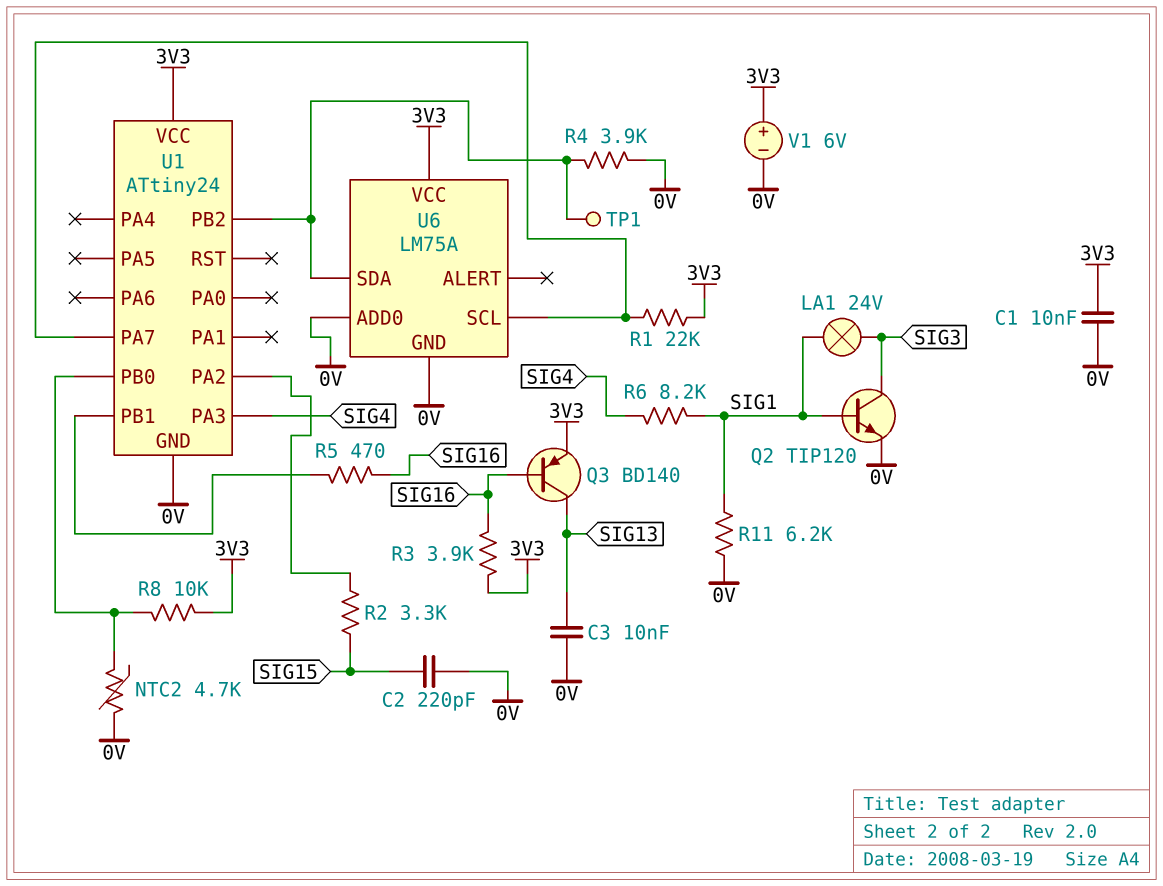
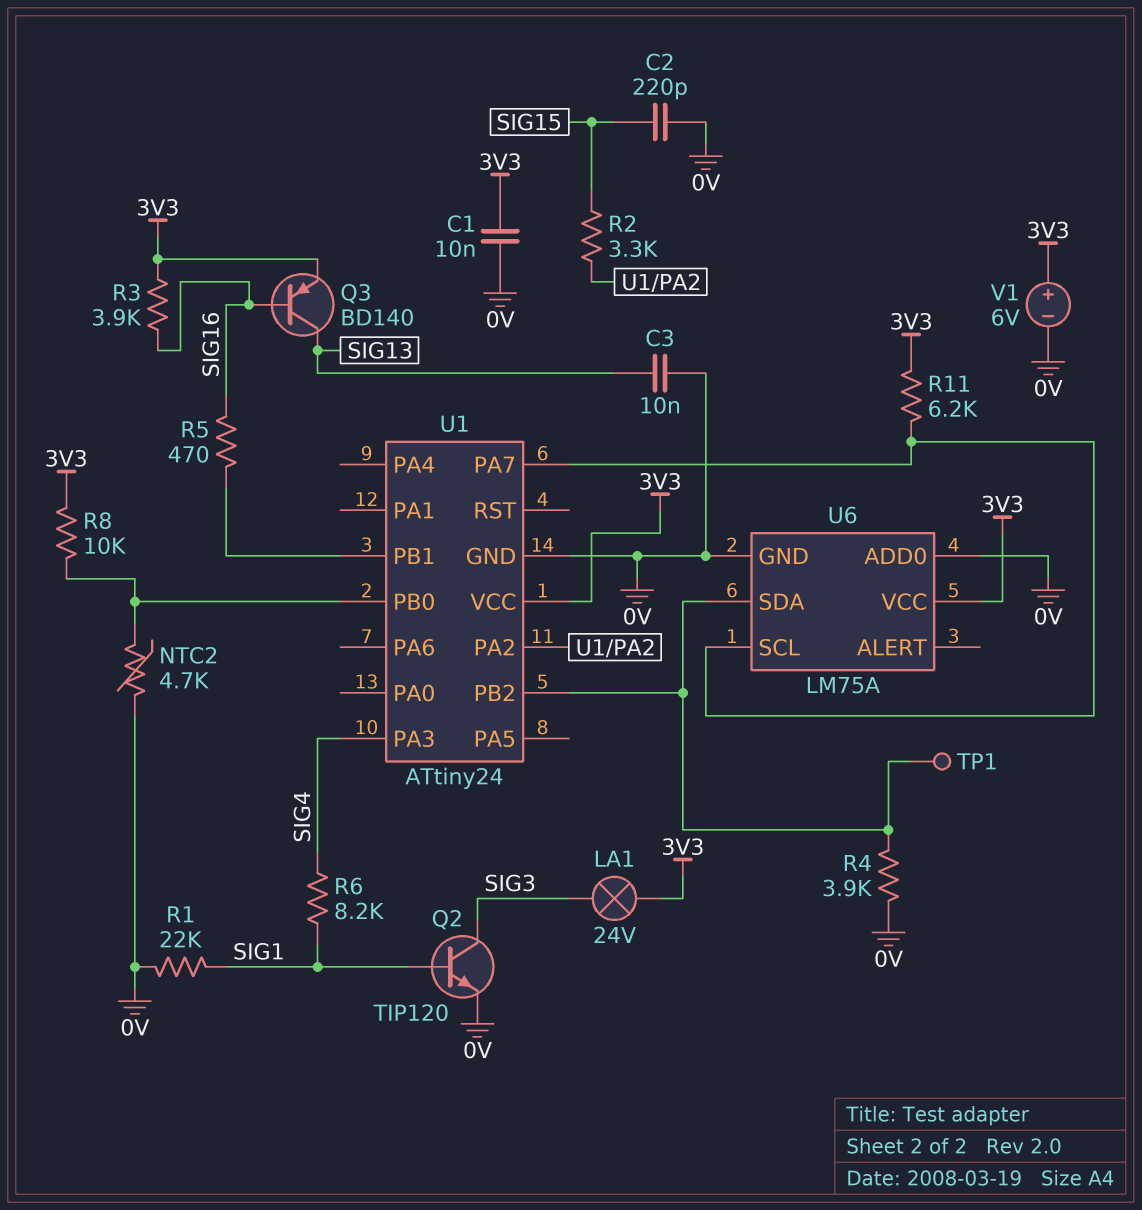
LA1: lamp 24V (SIG1, SIG3) -> lamp 24V (3V3, SIG3)
R1: 22k (3V3, U1/PA7) -> 22k (0V, SIG1)
R11: 6.2k (0V, SIG1) -> 6.2k (3V3, U1/PA7)

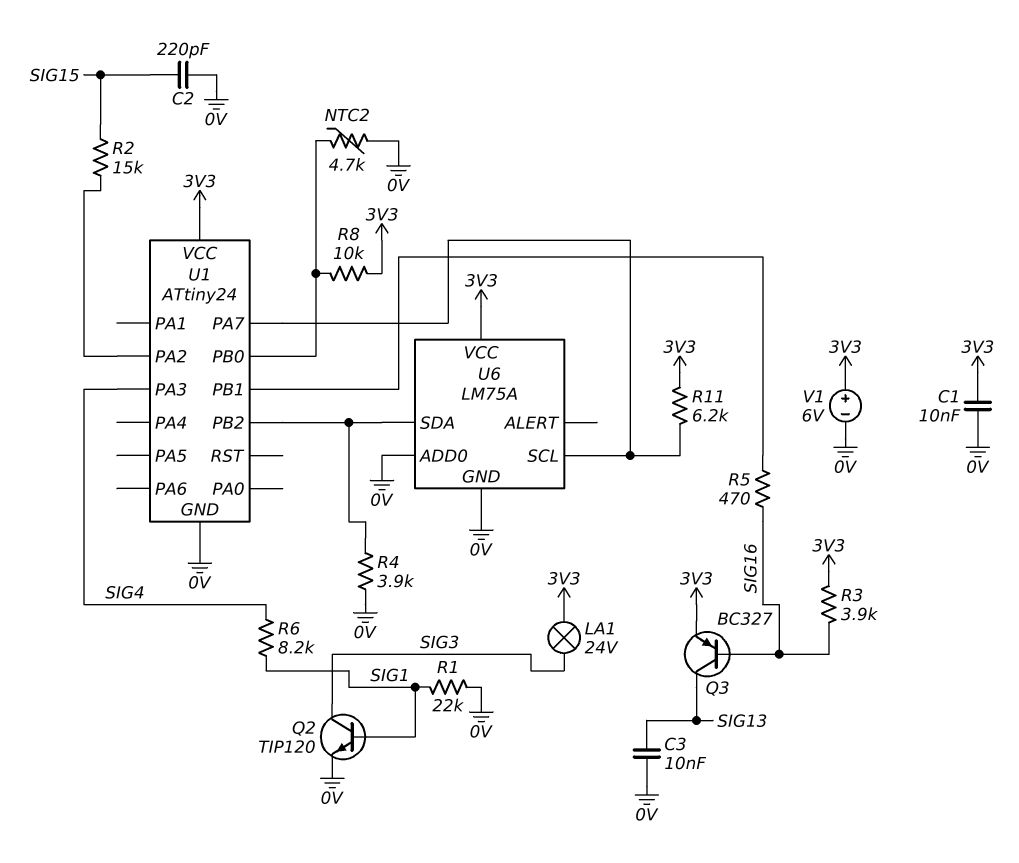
Q3: PNP BD140 (B SIG16, C SIG13, E 3V3) -> PNP BC327 (B SIG16, C SIG13, E 3V3)
R2: 3.3k (SIG15, U1/PA2) -> 15k (SIG15, U1/PA2)
TP1: test point (U1/PB2) -> none

